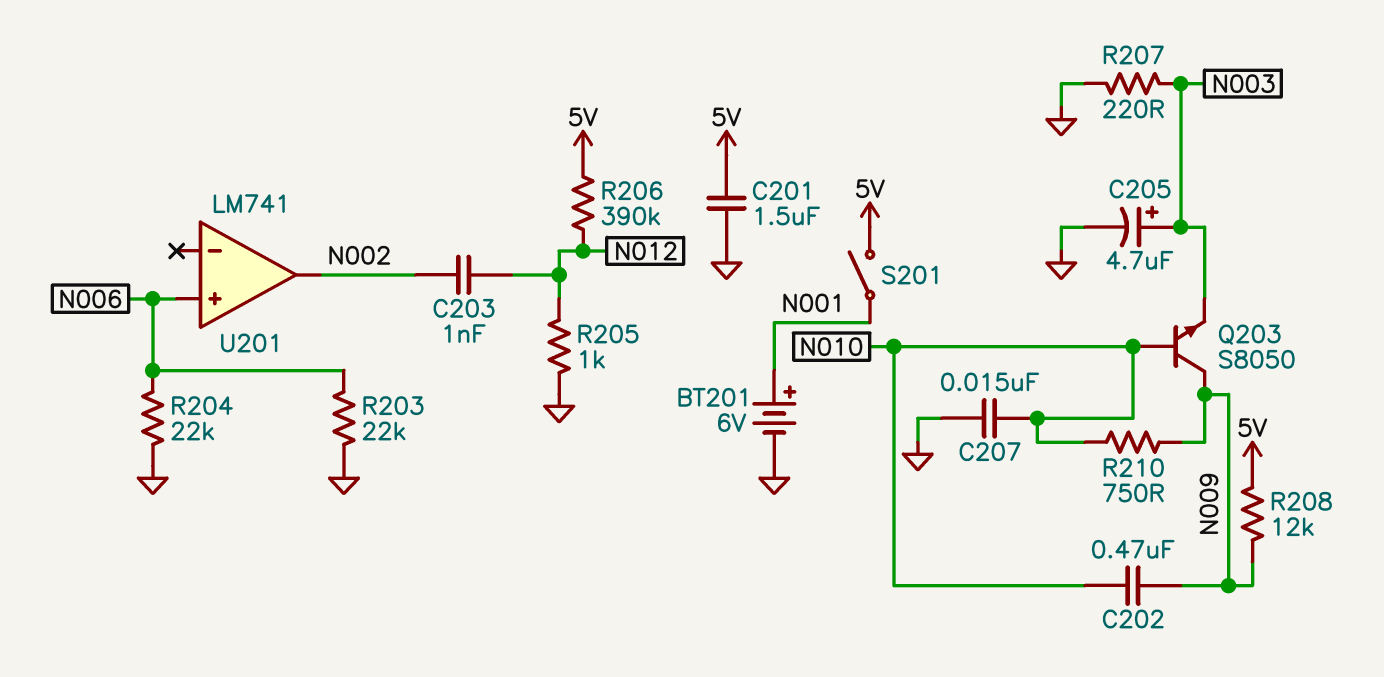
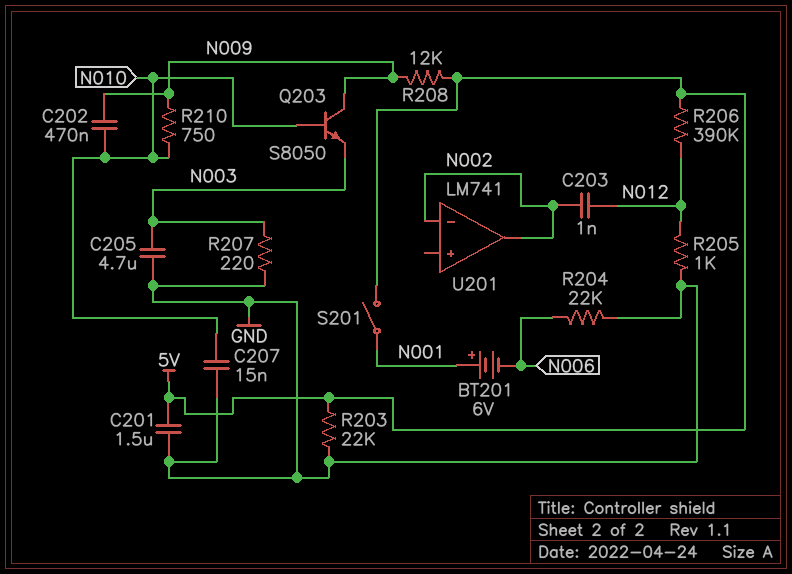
BT201: 6V (plus N001, minus GND) -> 6V (plus N001, minus N006)
C205: 4.7uF (plus N003, minus GND) -> 4.7uF (GND, N003)
R203: 22k (GND, N006) -> 22k (5V, GND)
U201 pin in+: N006 -> none
U201 pin in-: none -> N002

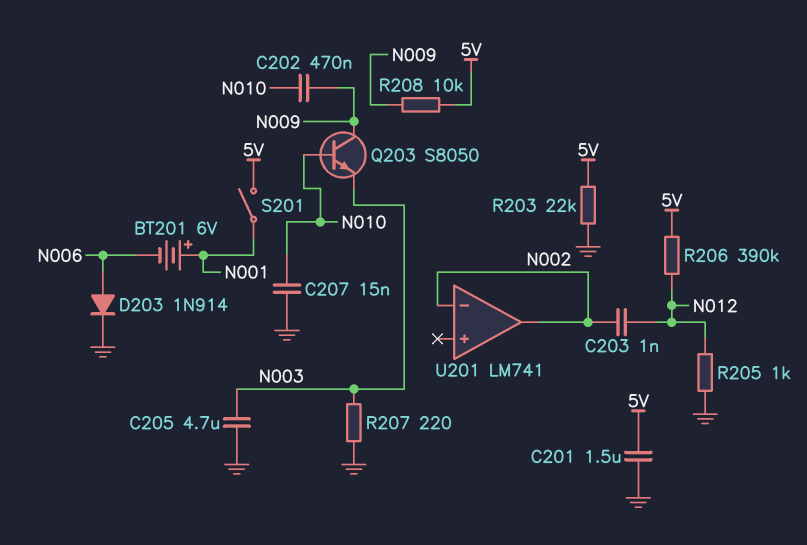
D203: none -> diode 1N914 (A N006, K GND)
R204: 22k (GND, N006) -> none
R208: 12k (5V, N009) -> 10k (5V, N009)
R210: 750 (N009, N010) -> none

